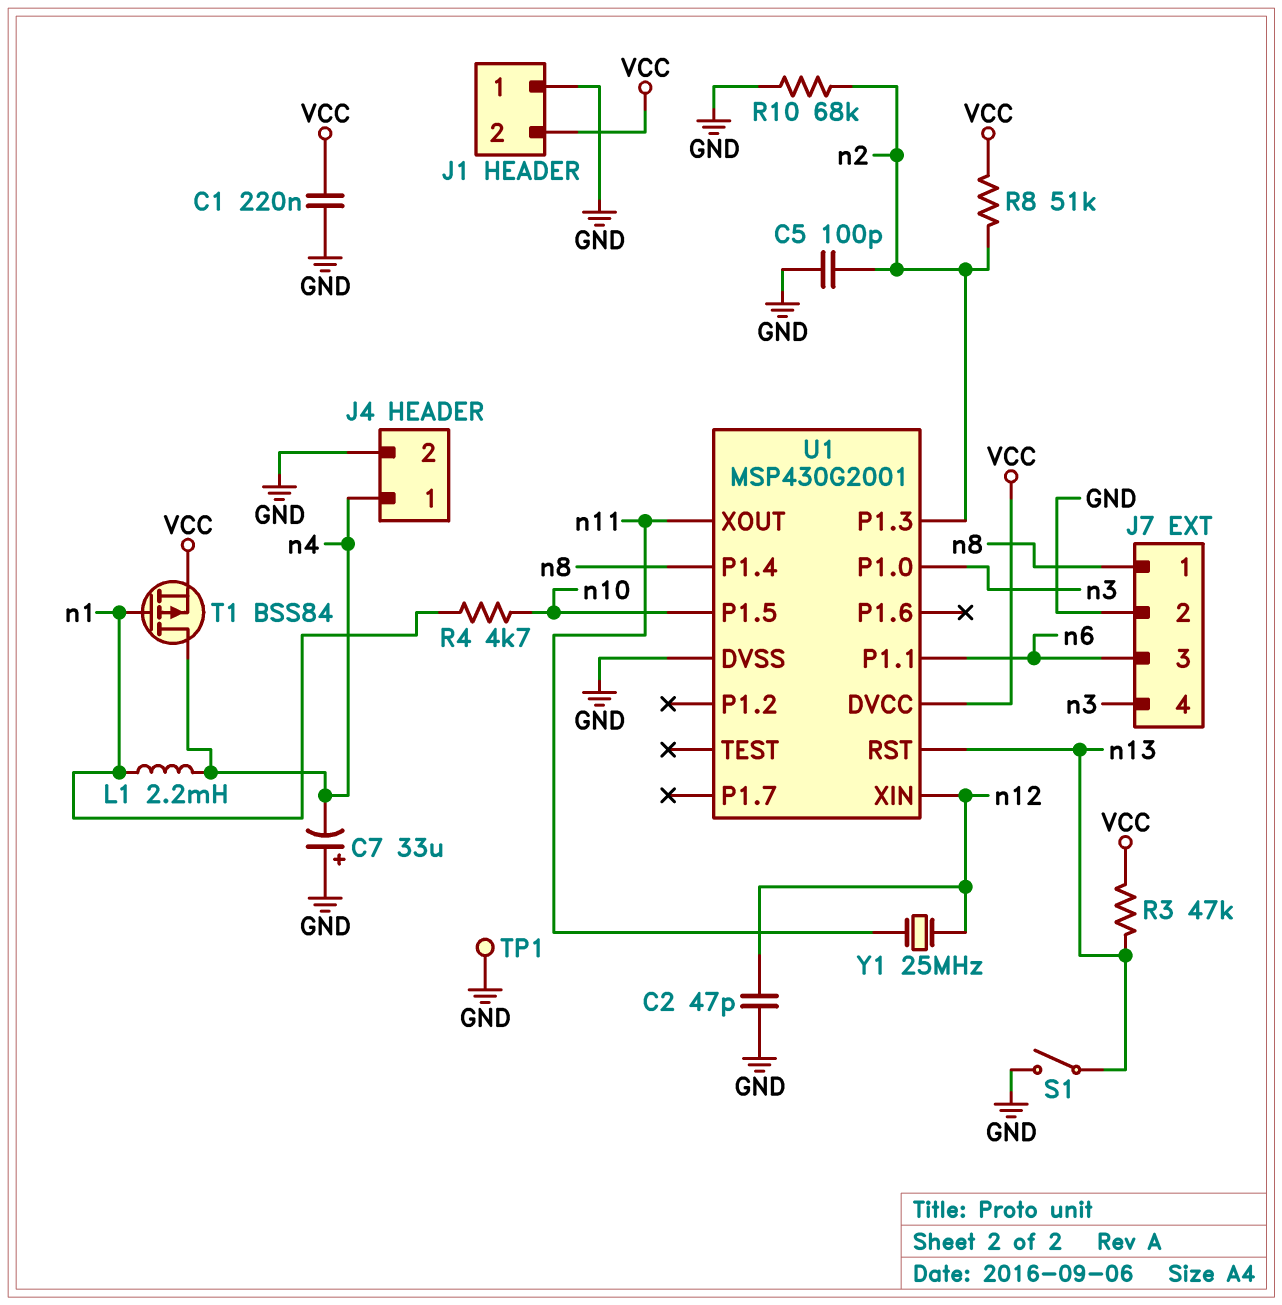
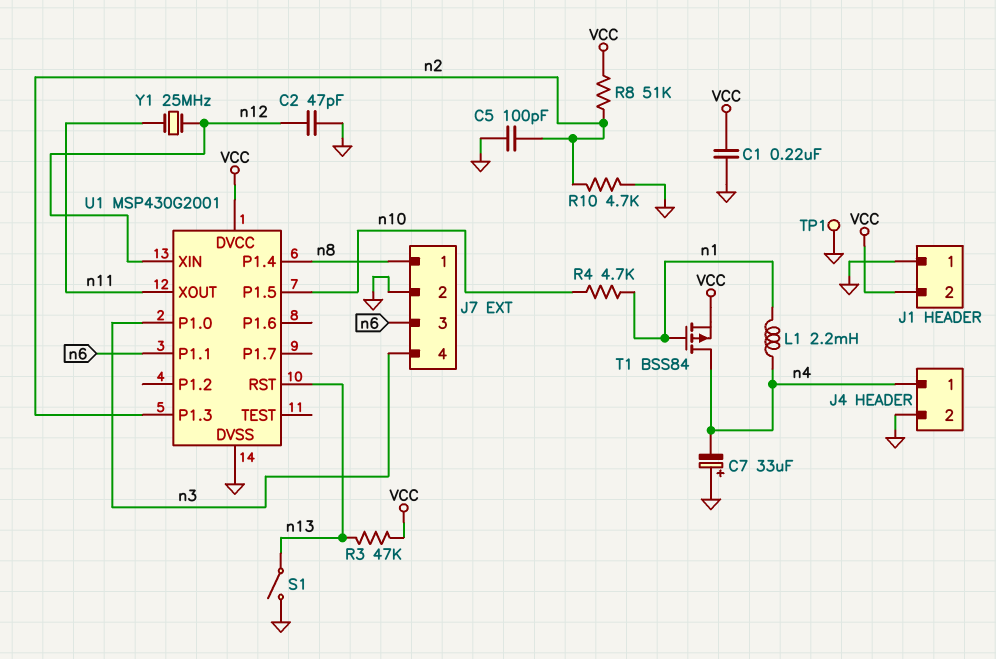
R10: 68k (GND, n2) -> 4.7k (GND, n2)

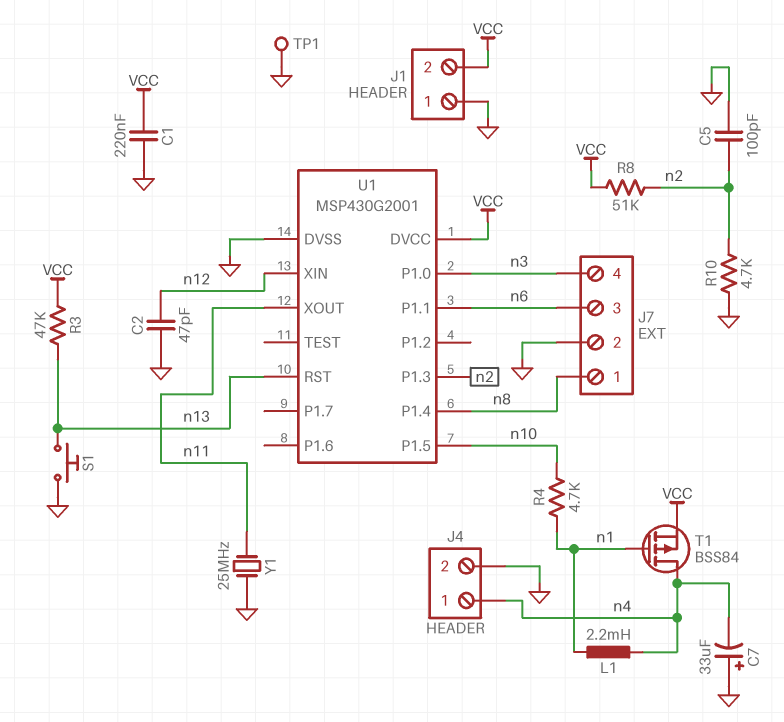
S1: switch (GND, n13) -> button (GND, n13)
Y1: 25MHz (n11, n12) -> 25MHz (GND, n11)

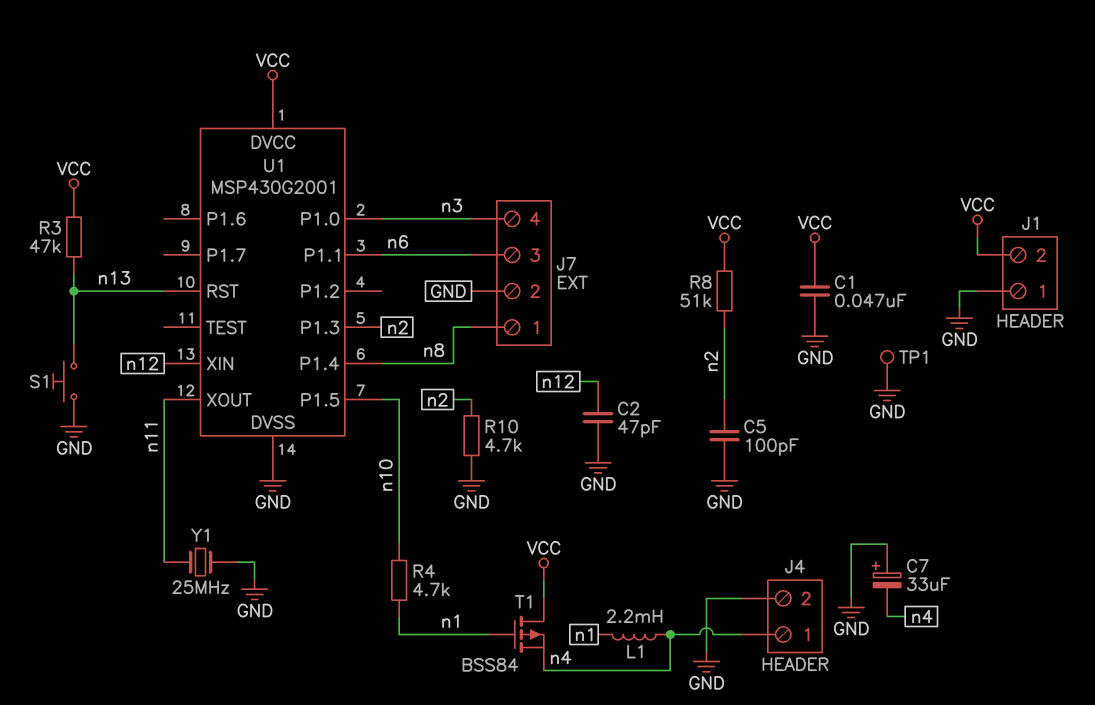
C1: 220nF (GND, VCC) -> 47nF (GND, VCC)
T1: PMOS BSS84 (G n1, D n4, S VCC) -> PMOS BSS84 (G n1, D VCC, S n4)

